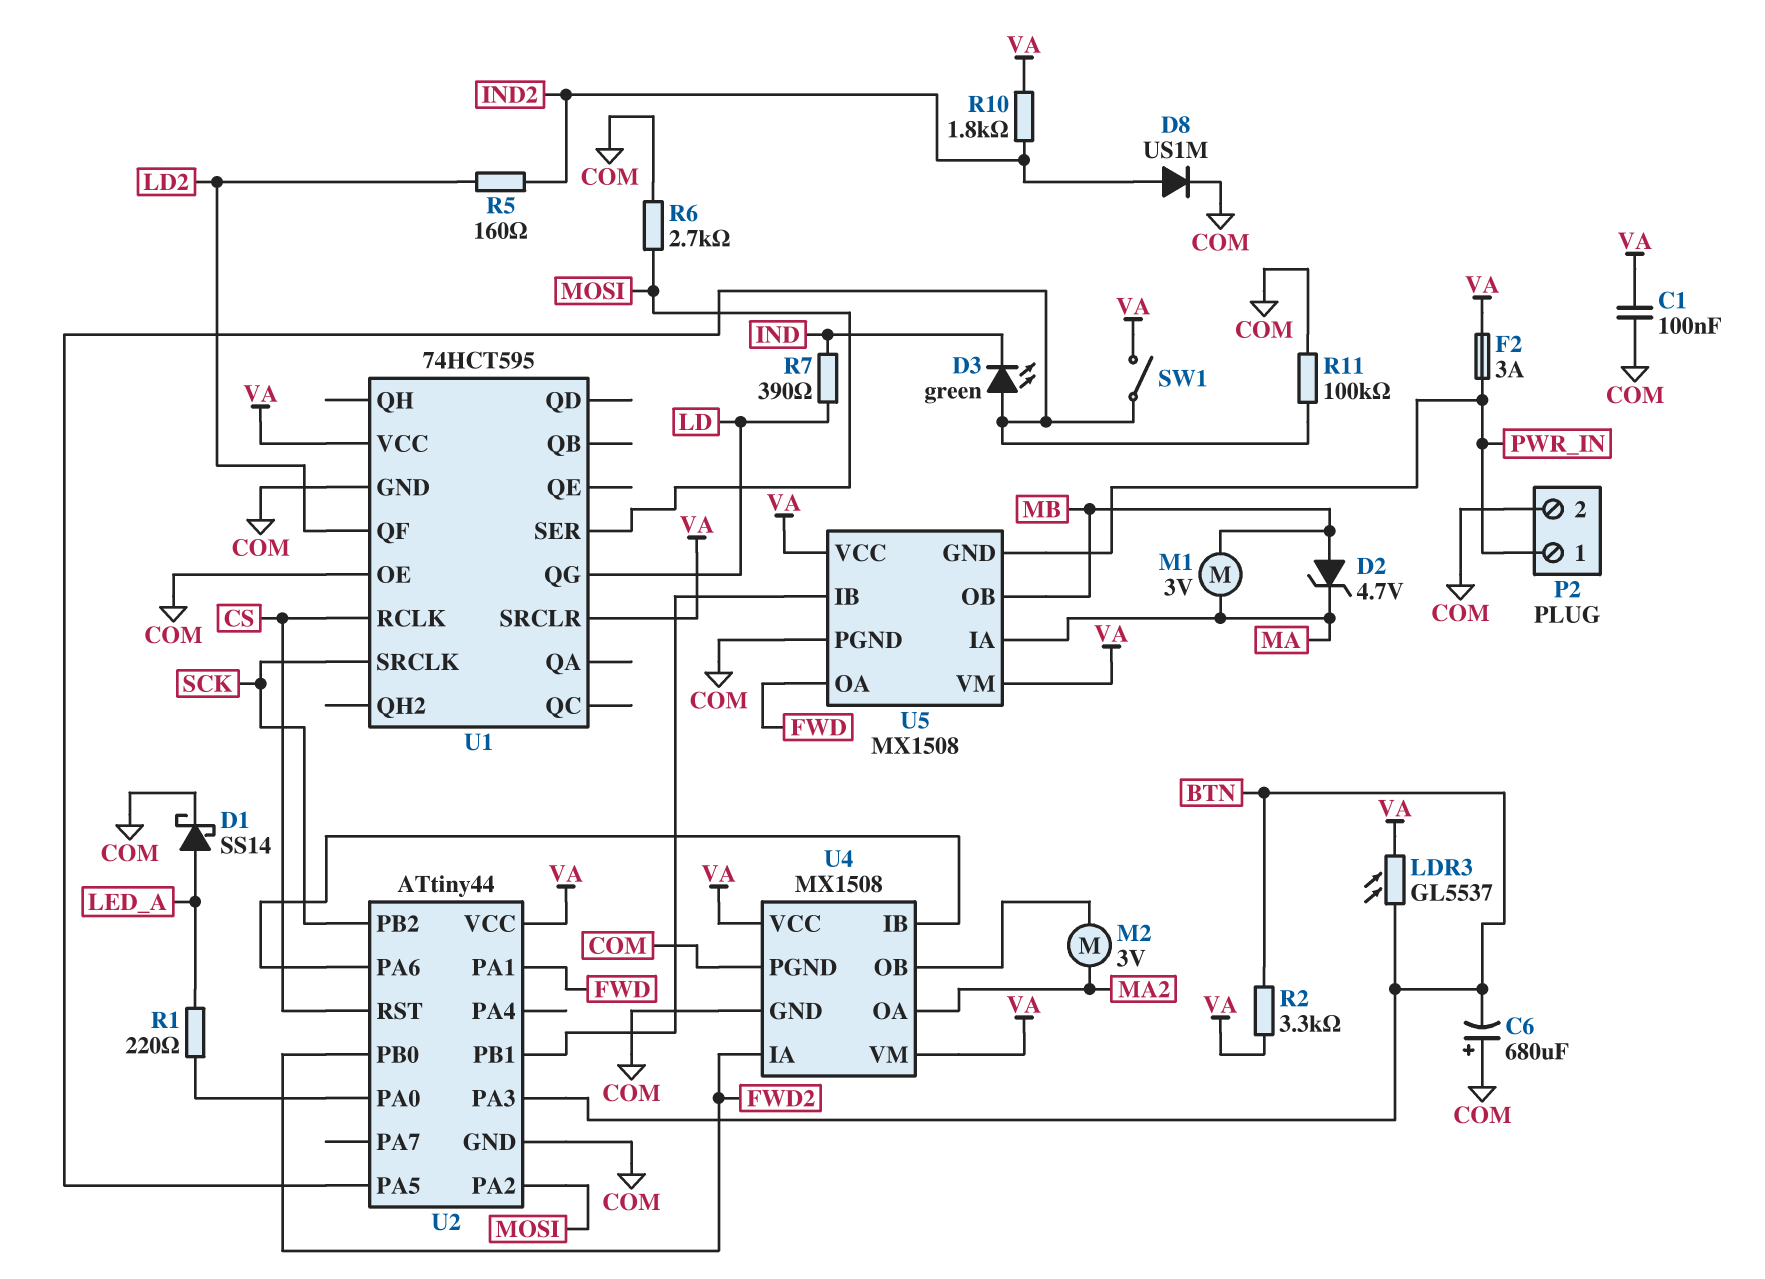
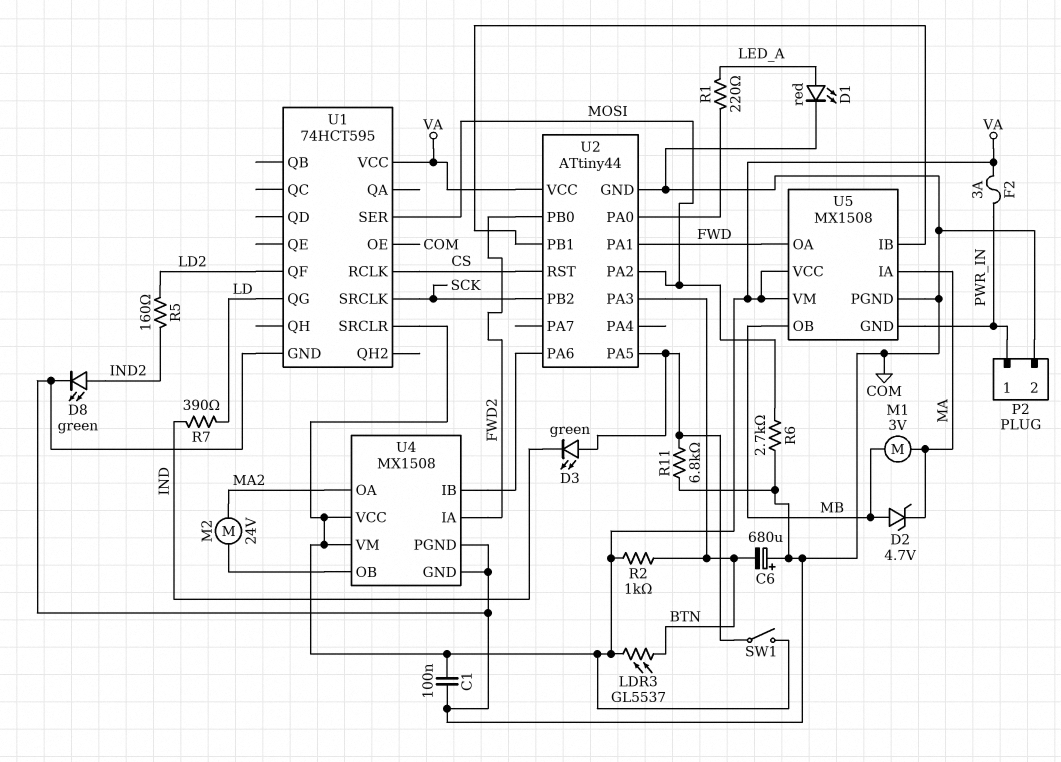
D1: schottky SS14 (A LED_A, K COM) -> LED red (A LED_A, K COM)
D8: diode US1M (A IND2, K COM) -> LED green (A IND2, K COM)
M2: motor 3V (MA2, U4/OB) -> motor 24V (MA2, U4/OB)
R2: 3.3k (BTN, VA) -> 1k (BTN, VA)
R10: 1.8k (IND2, VA) -> none
R11: 100k (COM, U2/PA5) -> 6.8k (COM, U2/PA5)

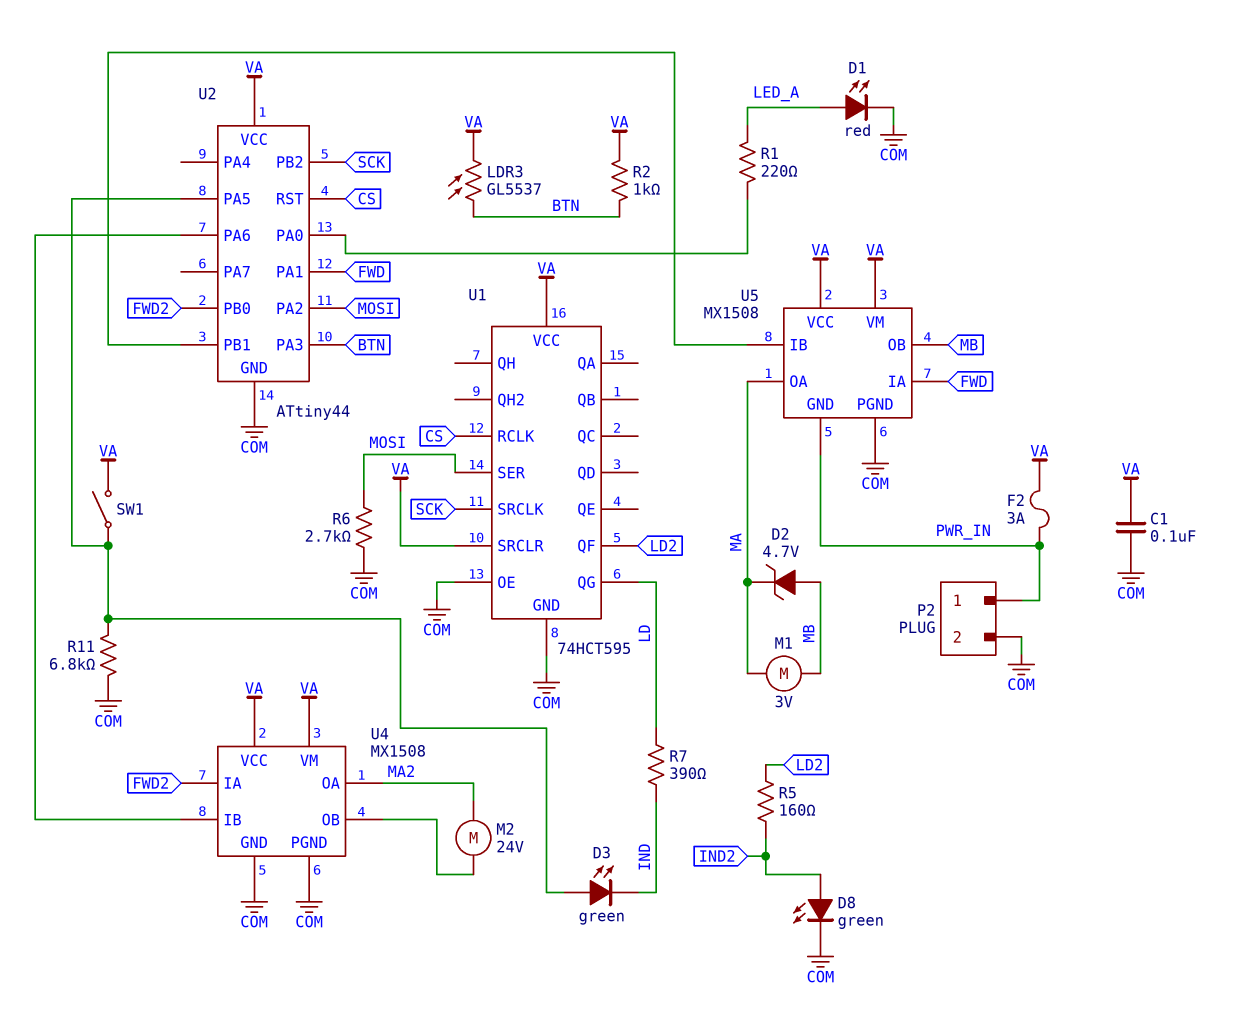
C6: 680uF (plus COM, minus BTN) -> none
U5 pin IA: MA -> FWD
U5 pin OA: FWD -> MA

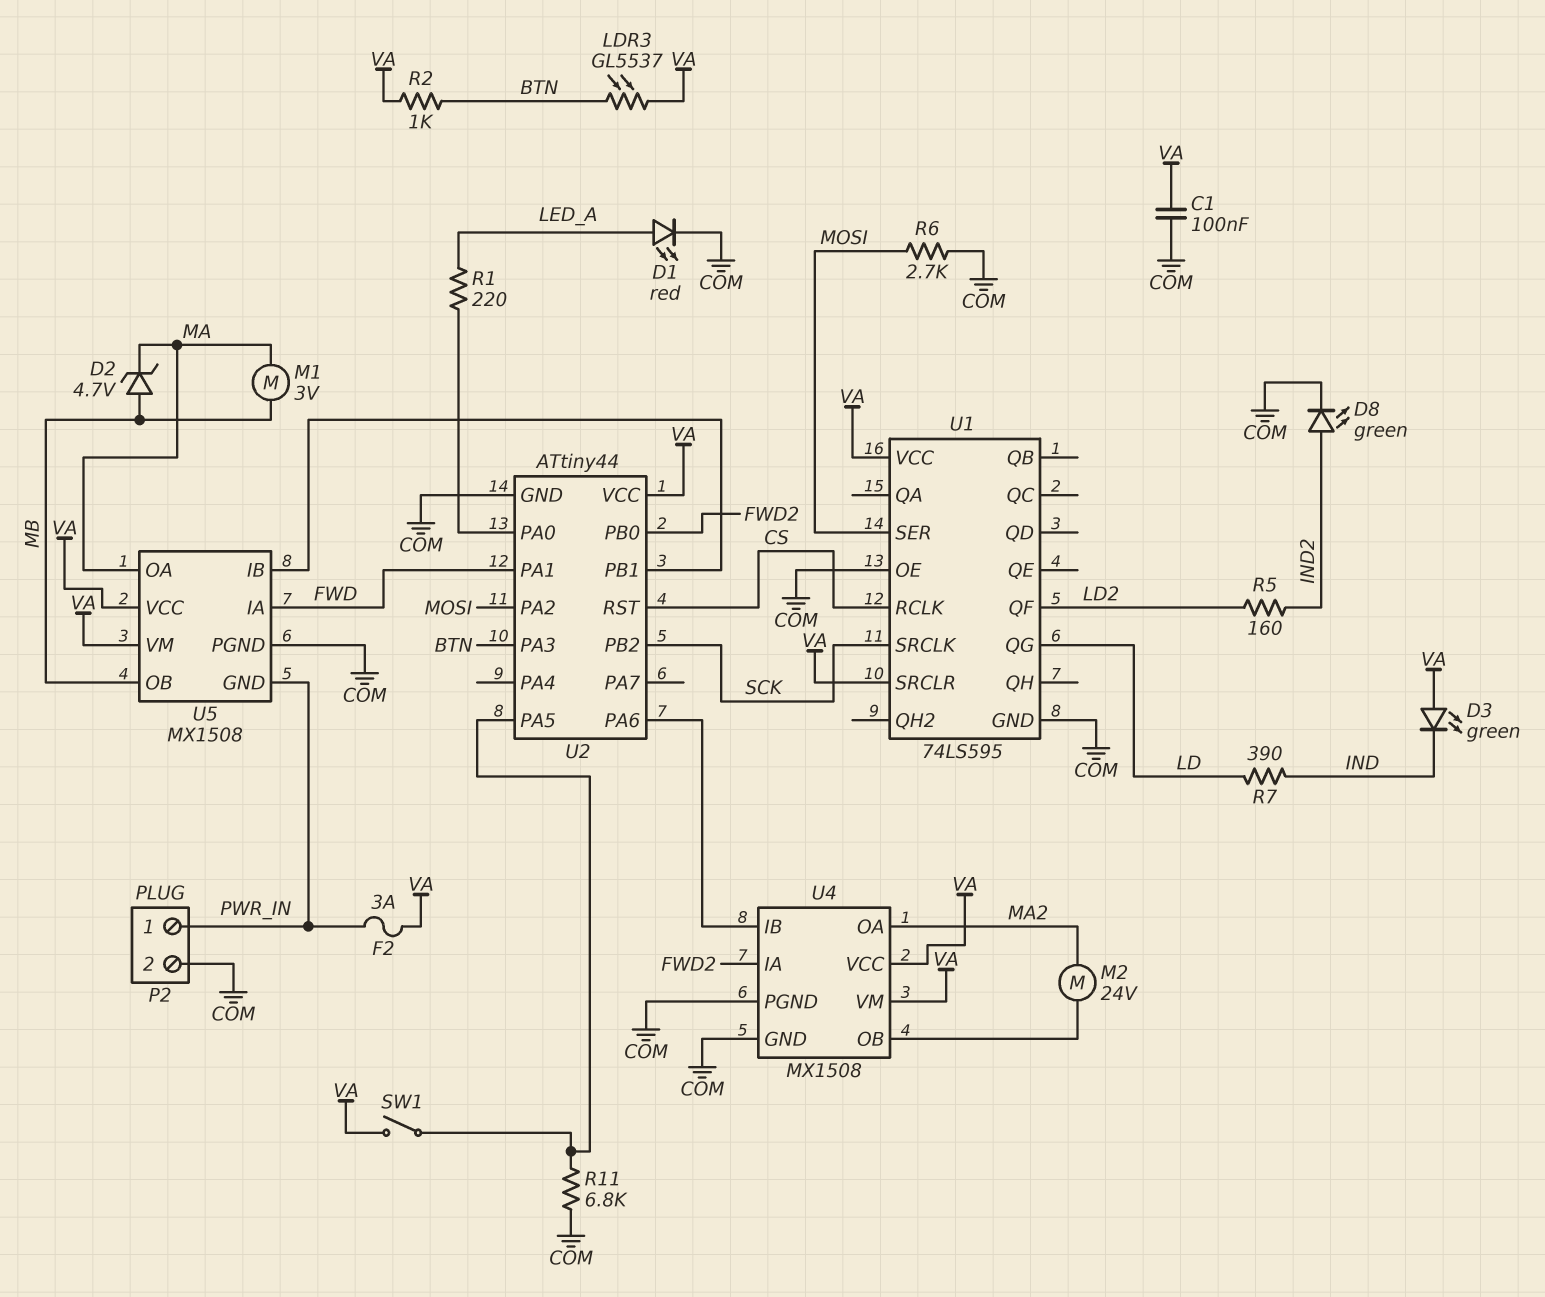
D3: LED green (A U2/PA5, K IND) -> LED green (A VA, K IND)
U1: 74HCT595 -> 74LS595

